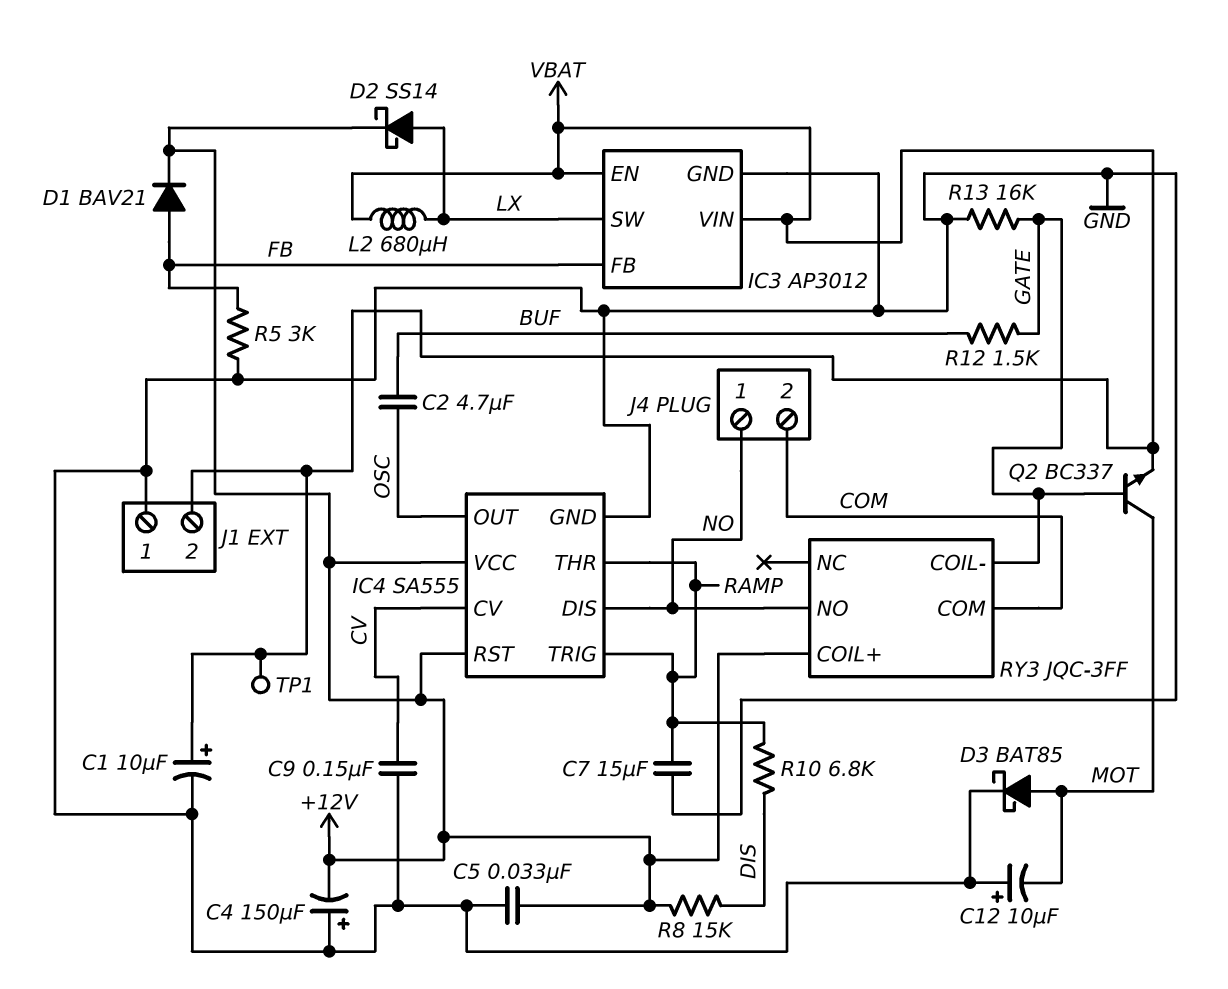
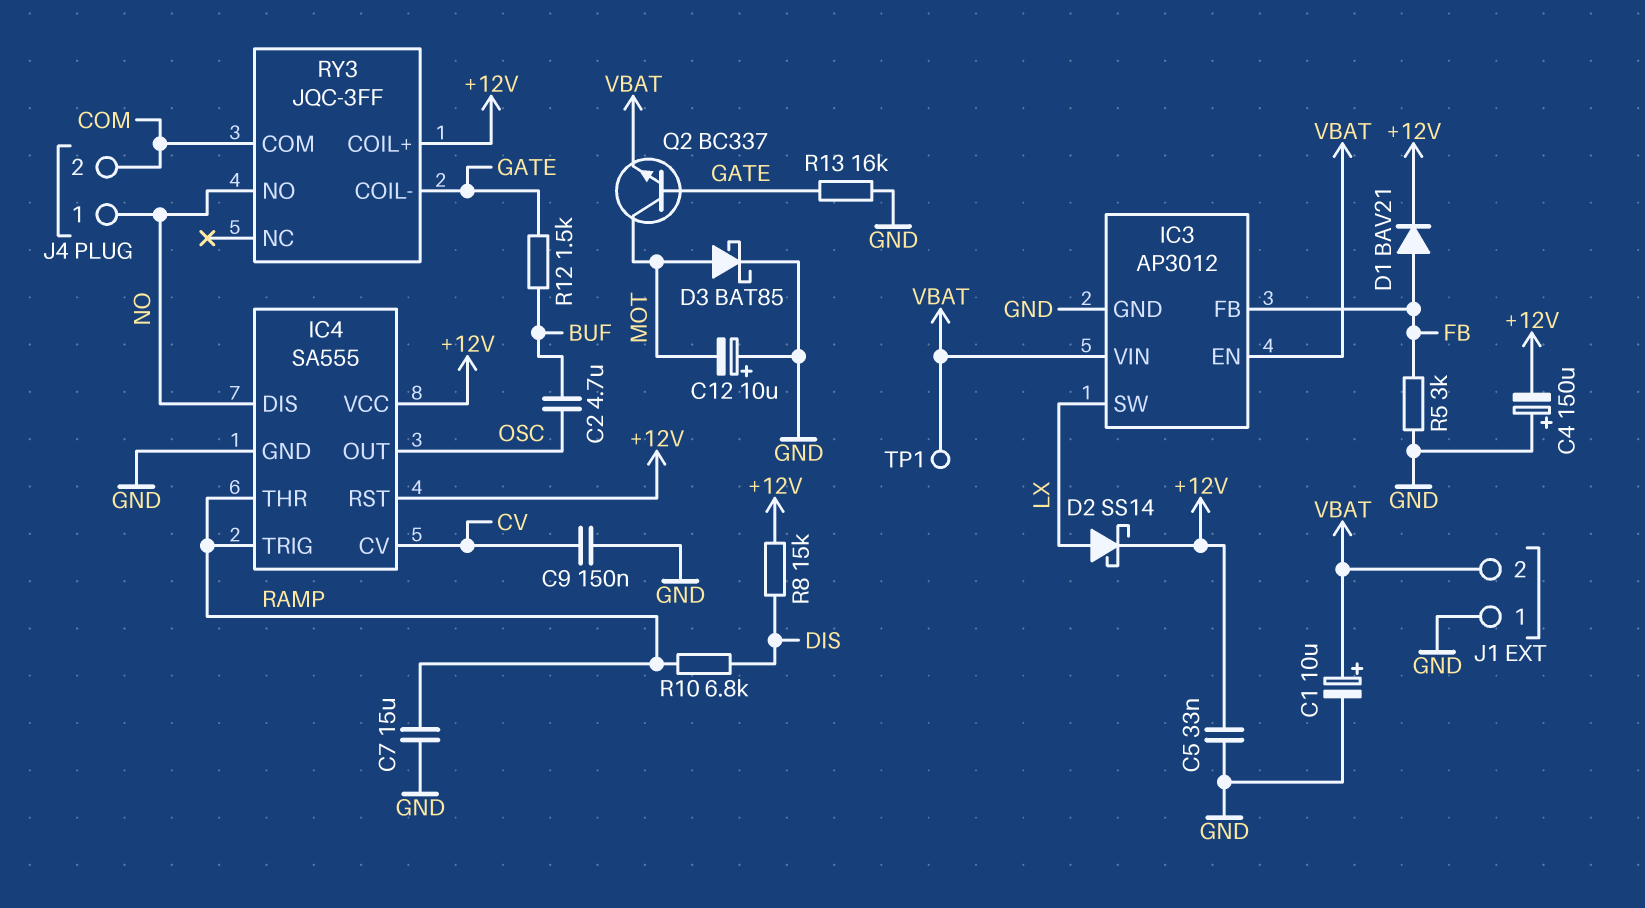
L2: 680uH (LX, VBAT) -> none

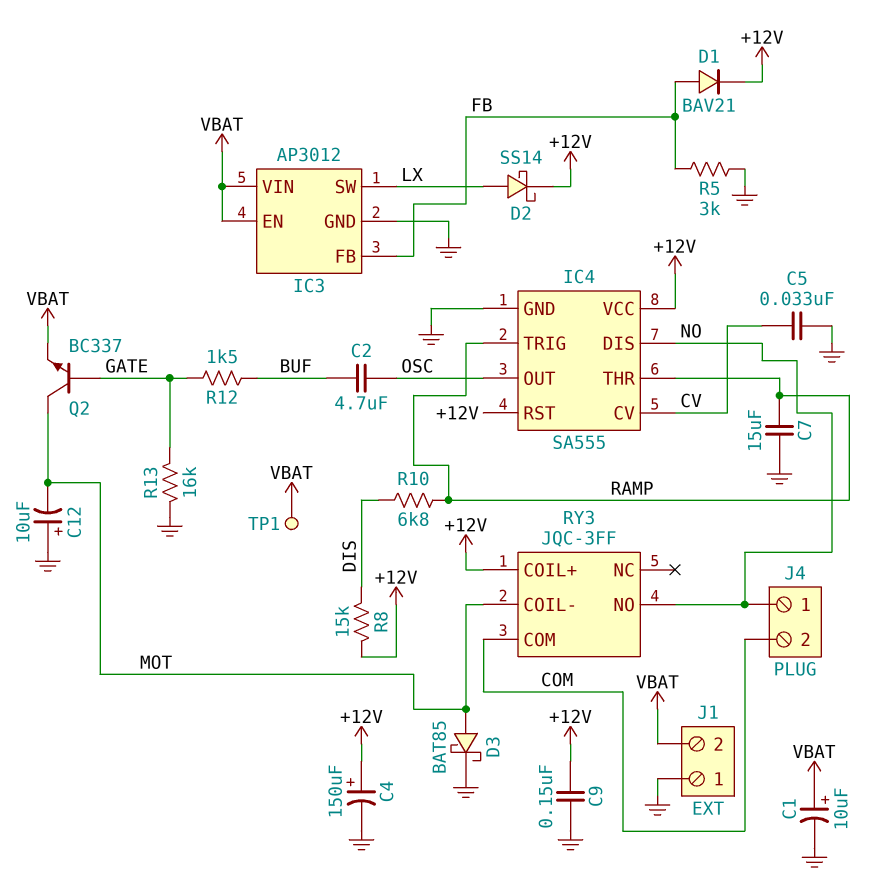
C4: 150uF (plus GND, minus +12V) -> 150uF (plus +12V, minus GND)
C5: 33nF (+12V, GND) -> 33nF (CV, GND)
C9: 150nF (CV, GND) -> 150nF (+12V, GND)
RY3 pin COIL-: GATE -> MOT

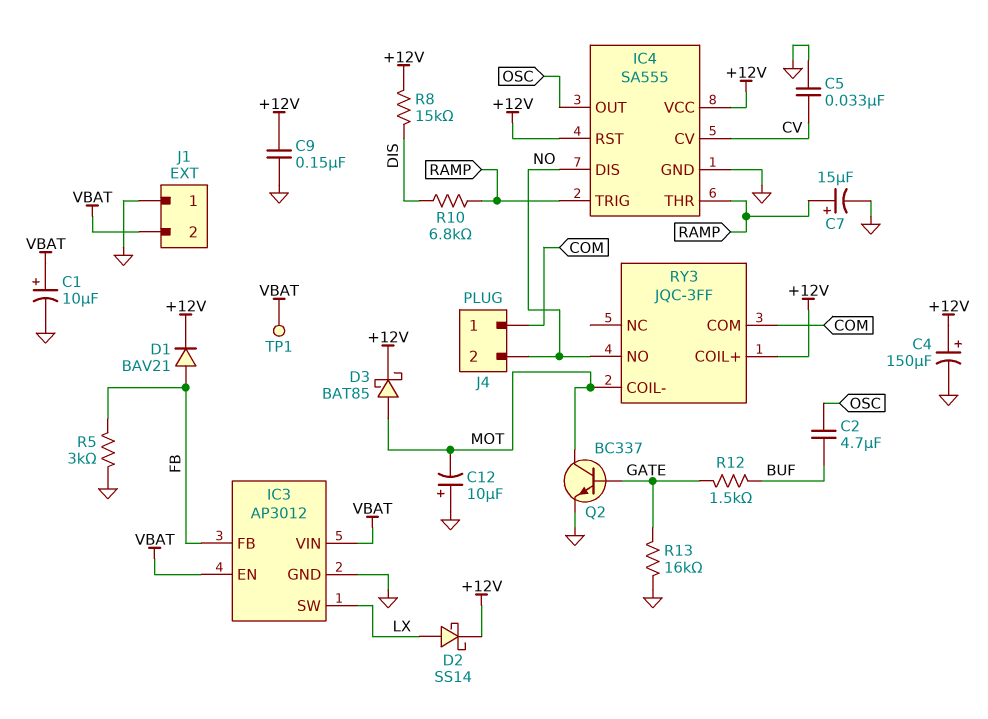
C7: 15uF (GND, RAMP) -> 15uF (plus RAMP, minus GND)
D3: schottky BAT85 (A MOT, K GND) -> schottky BAT85 (A MOT, K +12V)
J4 pin 1: NO -> COM
J4 pin 2: COM -> NO
Q2: NPN BC337 (B GATE, C MOT, E VBAT) -> NPN BC337 (B GATE, C MOT, E GND)

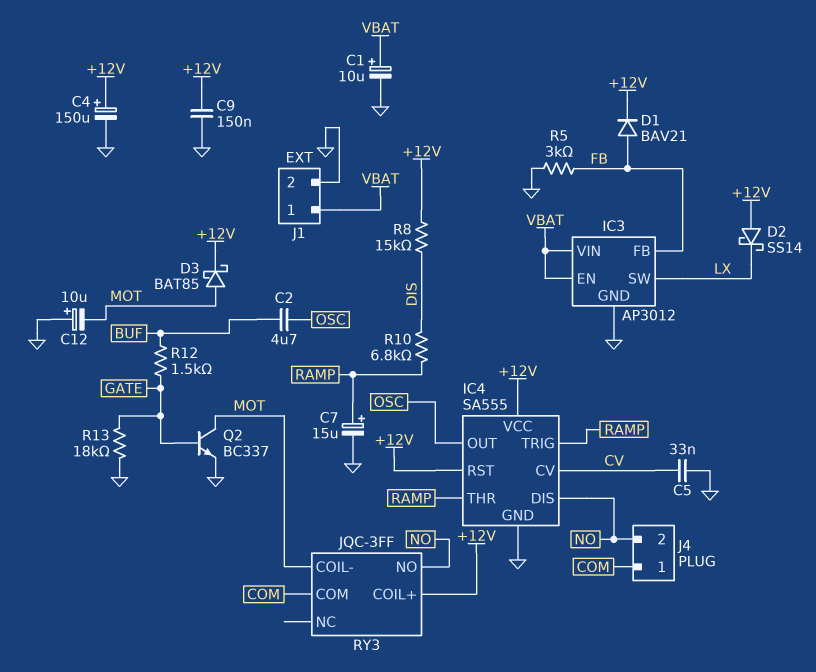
D2: schottky SS14 (A LX, K +12V) -> schottky SS14 (A +12V, K LX)
J1 pin 1: GND -> VBAT
J1 pin 2: VBAT -> GND
R13: 16k (GATE, GND) -> 18k (GATE, GND)
TP1: test point (VBAT) -> none

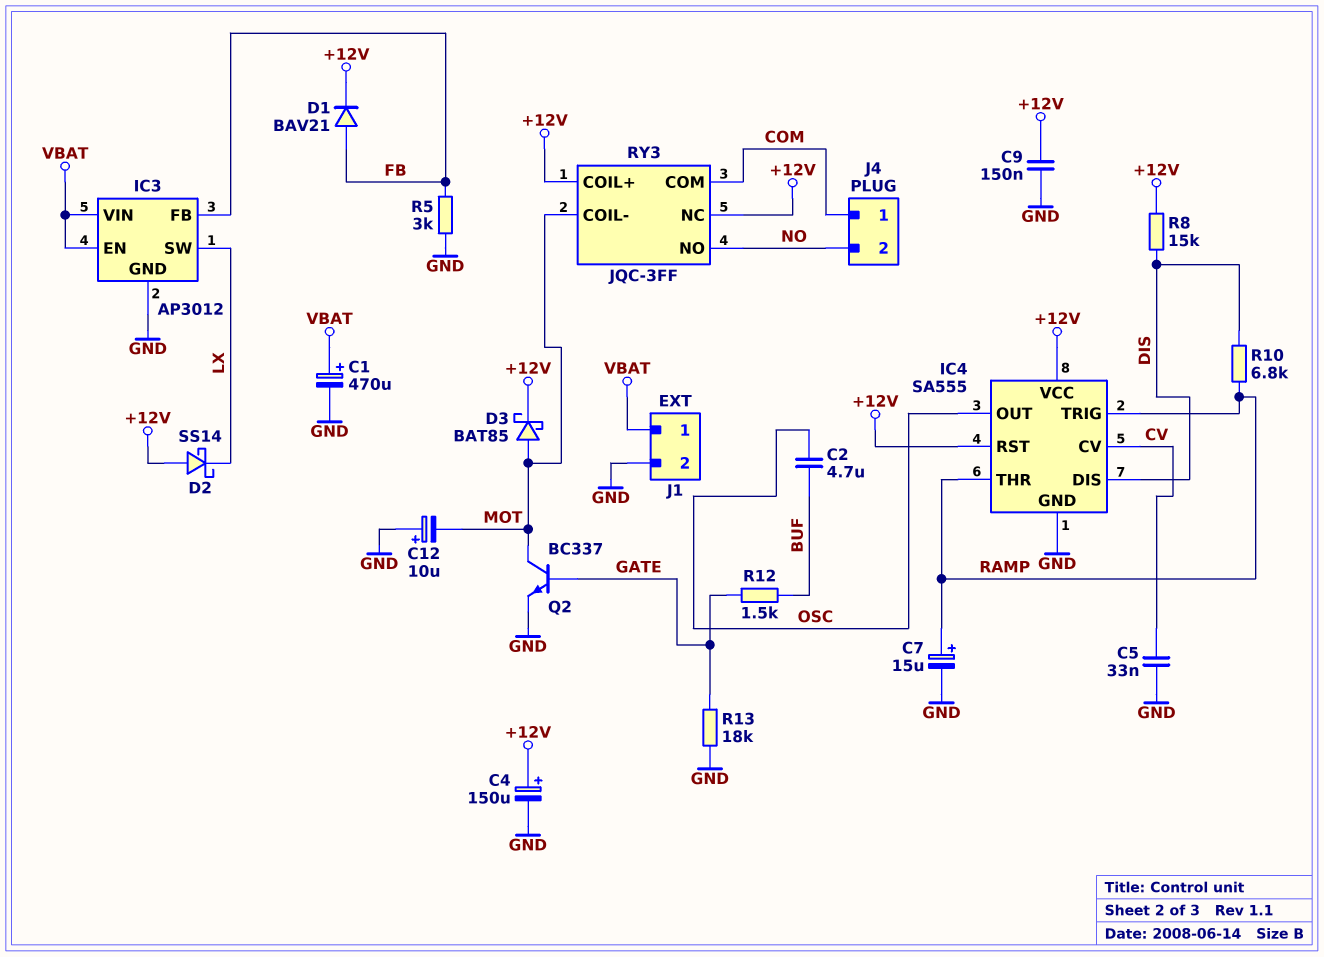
C1: 10uF (plus VBAT, minus GND) -> 470uF (plus VBAT, minus GND)
IC4 pin DIS: NO -> DIS
RY3 pin NC: none -> +12V

